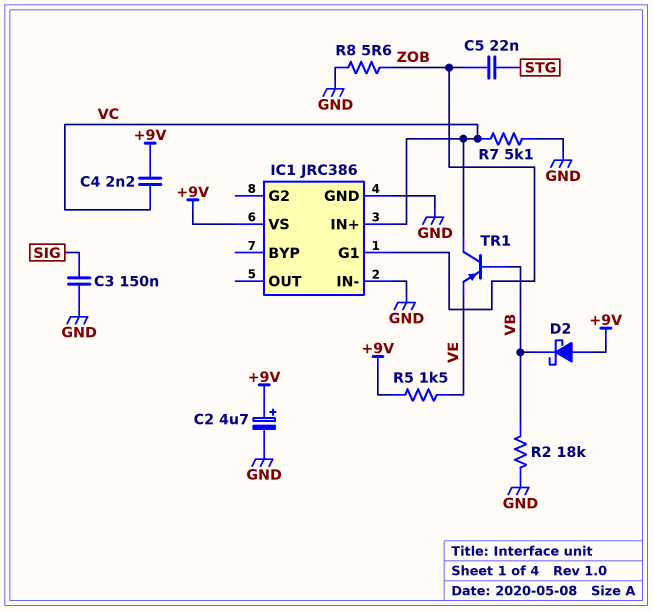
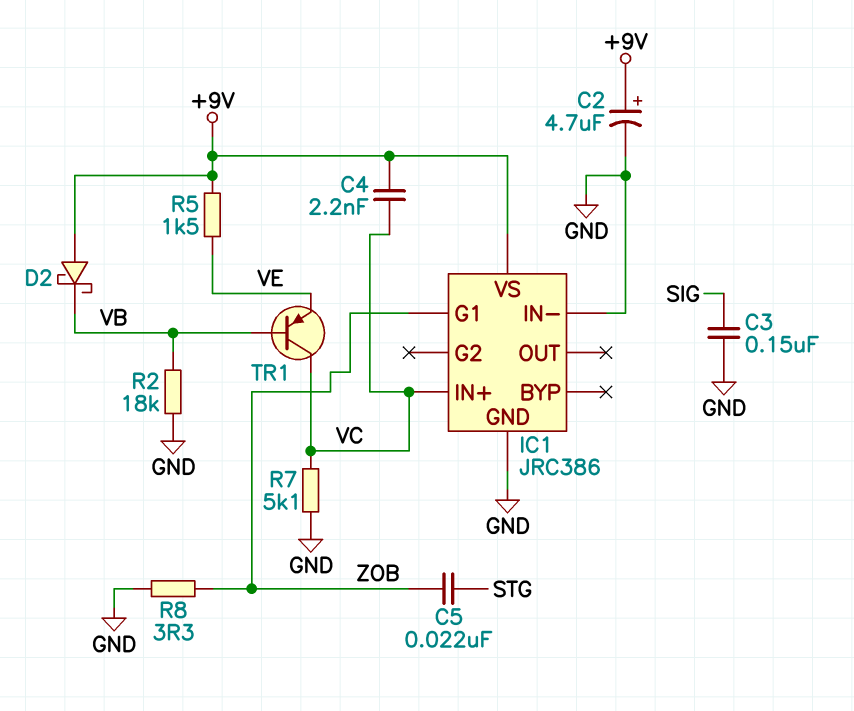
R8: 5.6 (GND, ZOB) -> 3.3 (GND, ZOB)

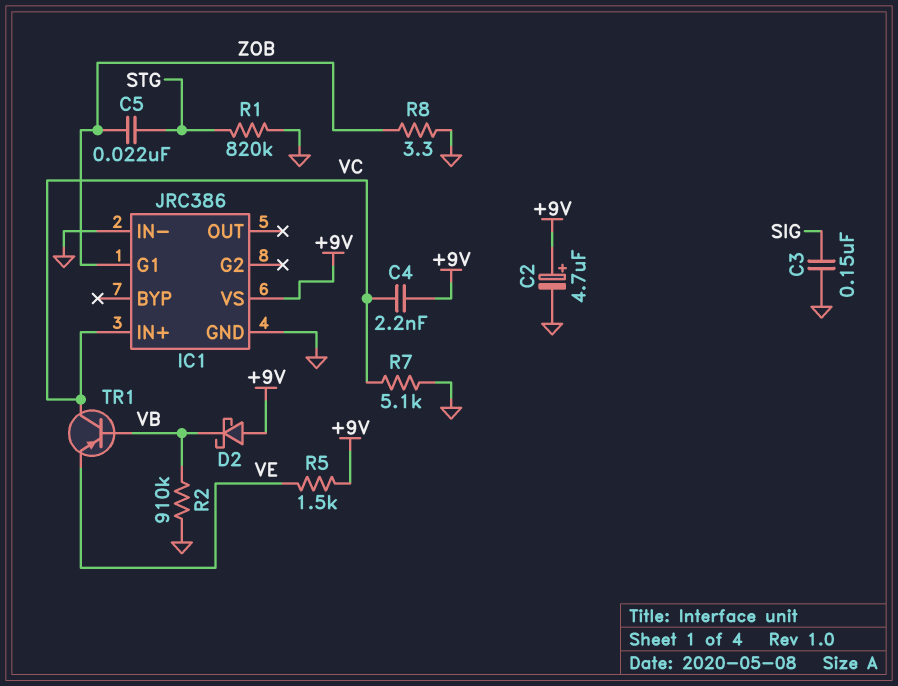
R1: none -> 820k (GND, STG)
R2: 18k (GND, VB) -> 910k (GND, VB)

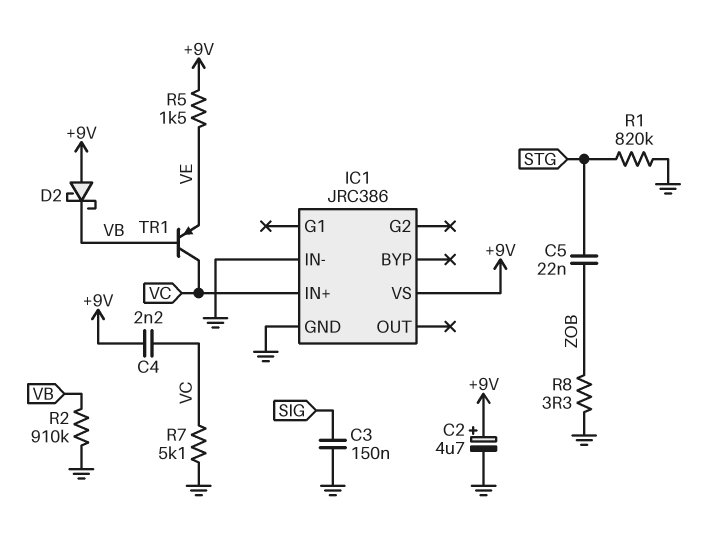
IC1 pin G1: ZOB -> none

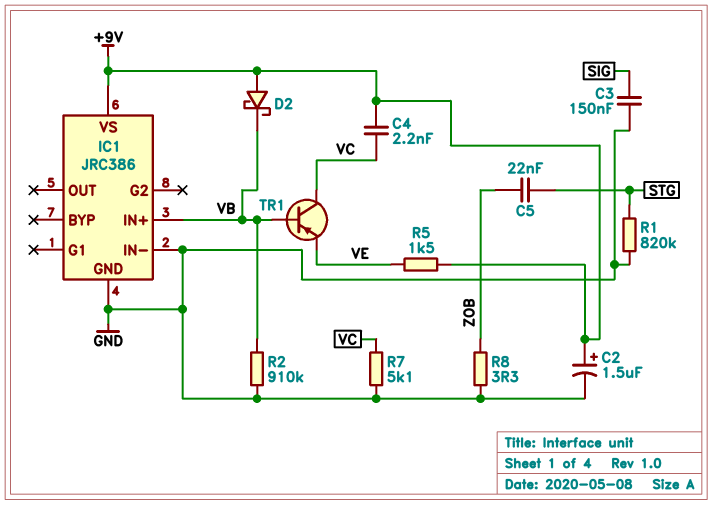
C2: 4.7uF (plus +9V, minus GND) -> 1.5uF (plus +9V, minus GND)
IC1 pin IN+: VC -> VB

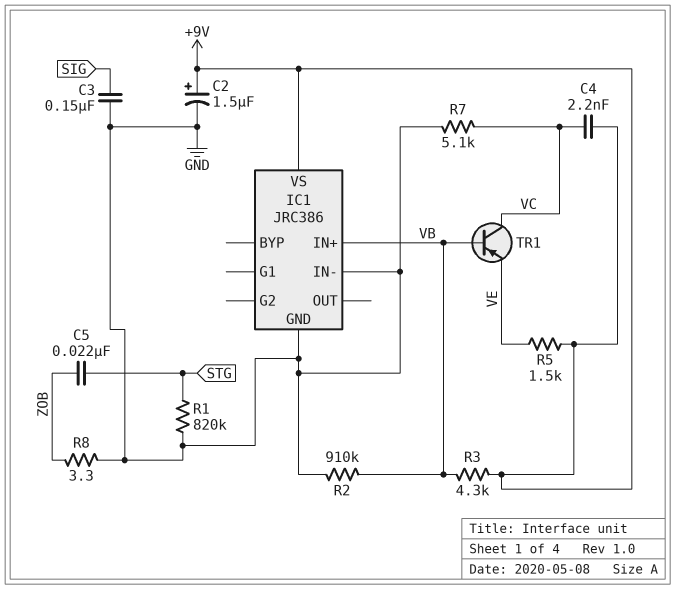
D2: schottky (A +9V, K VB) -> none
R3: none -> 4.3k (+9V, VB)

